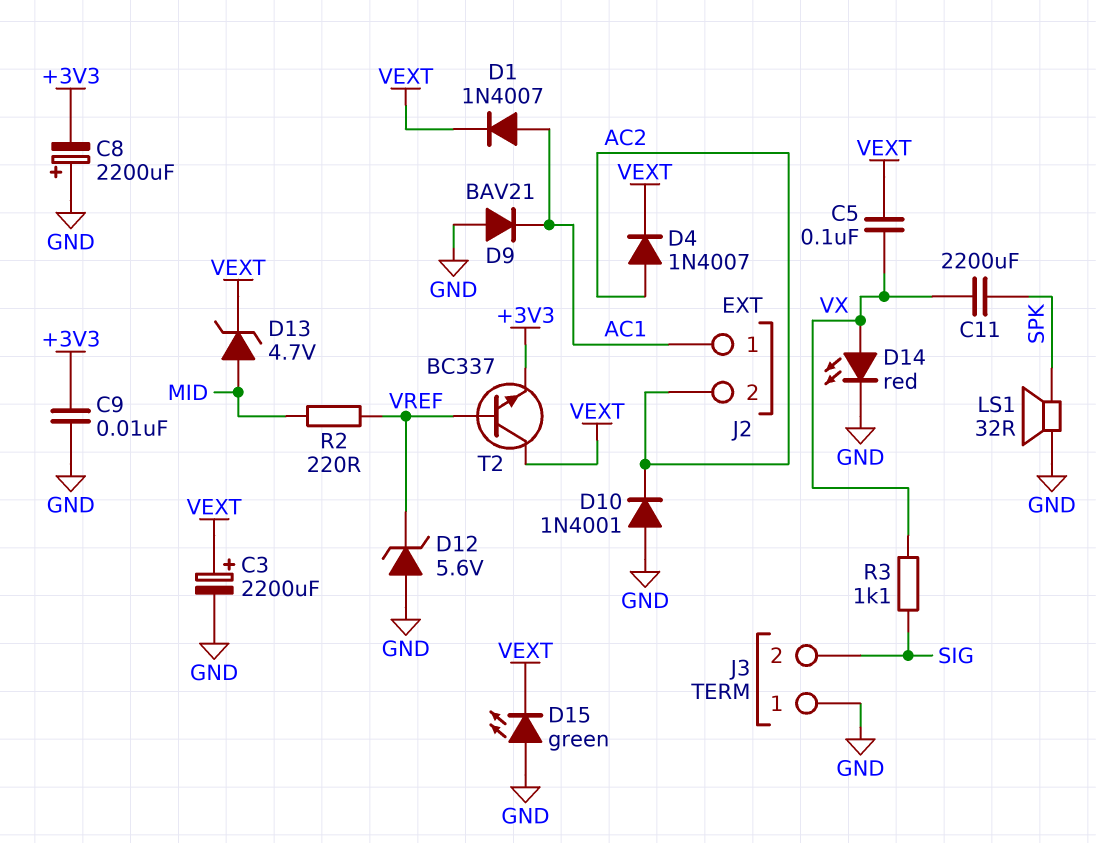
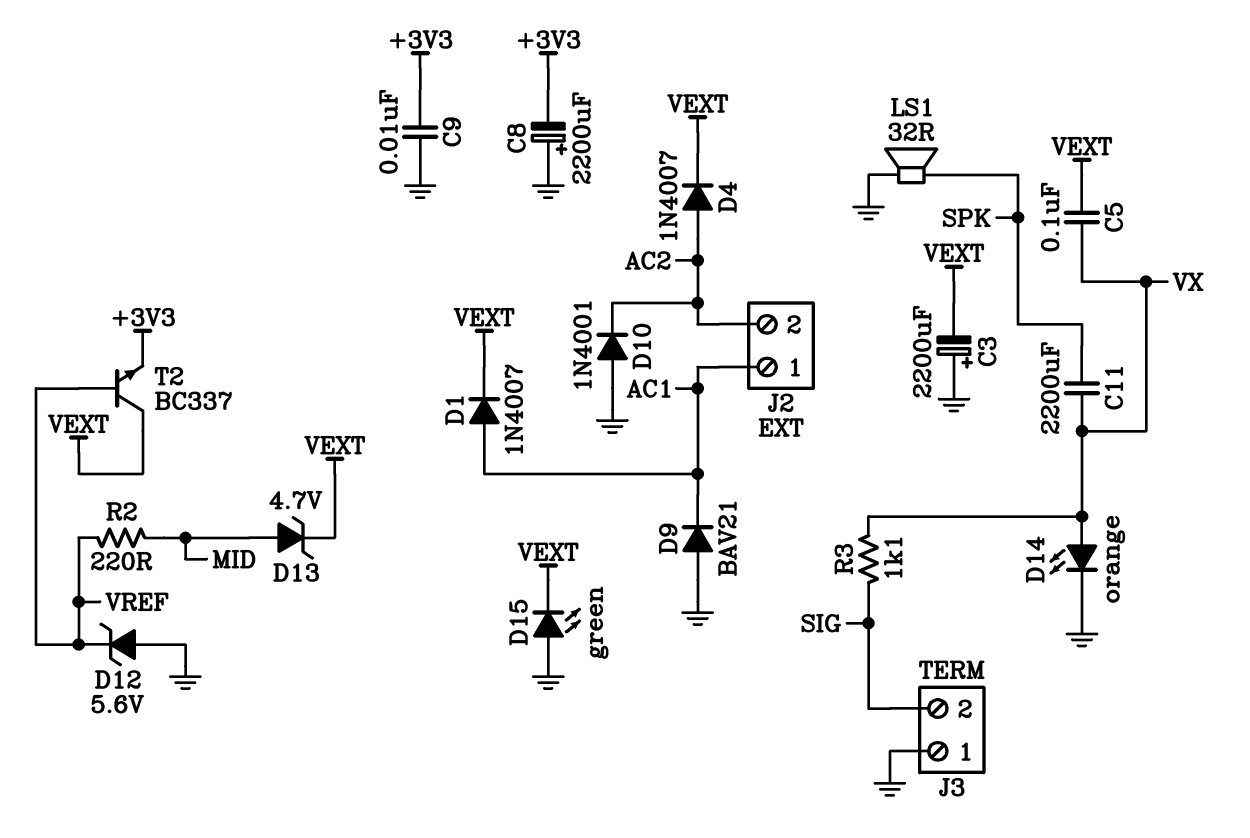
C3: 2200uF (plus VEXT, minus GND) -> 2200uF (plus GND, minus VEXT)
D14: LED red (A VX, K GND) -> LED orange (A VX, K GND)

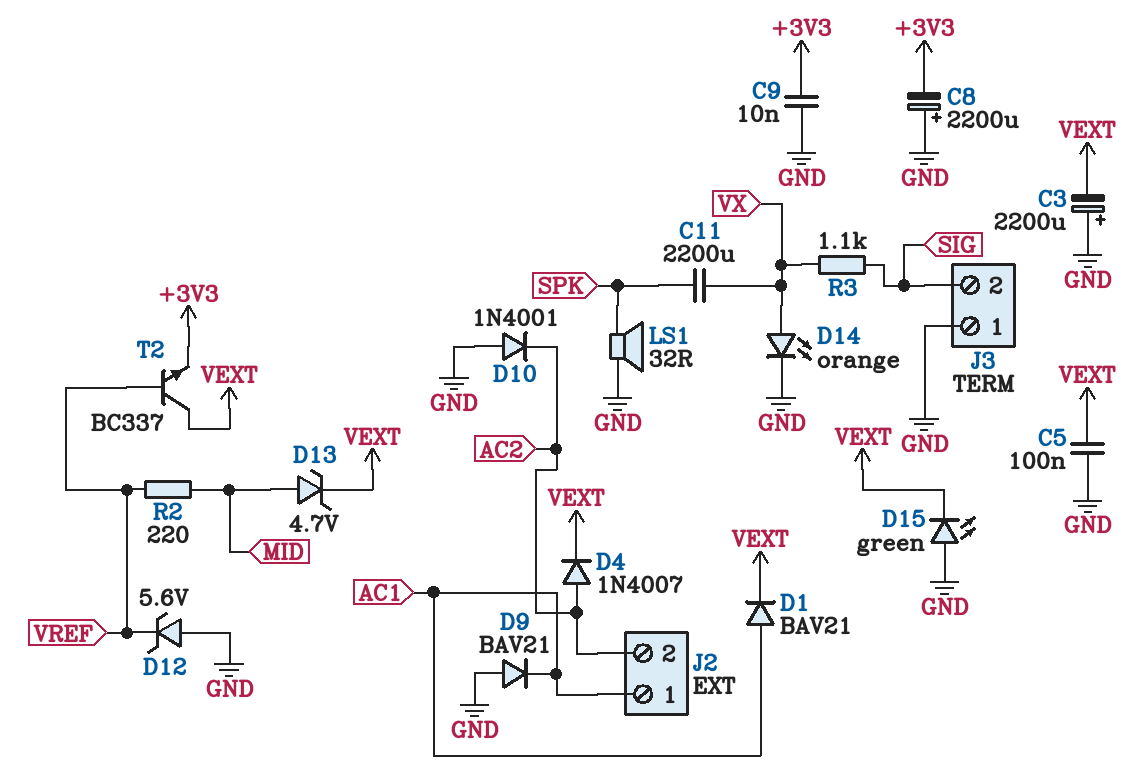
C5: 100nF (VEXT, VX) -> 100nF (GND, VEXT)
D1: diode 1N4007 (A AC1, K VEXT) -> diode BAV21 (A AC1, K VEXT)

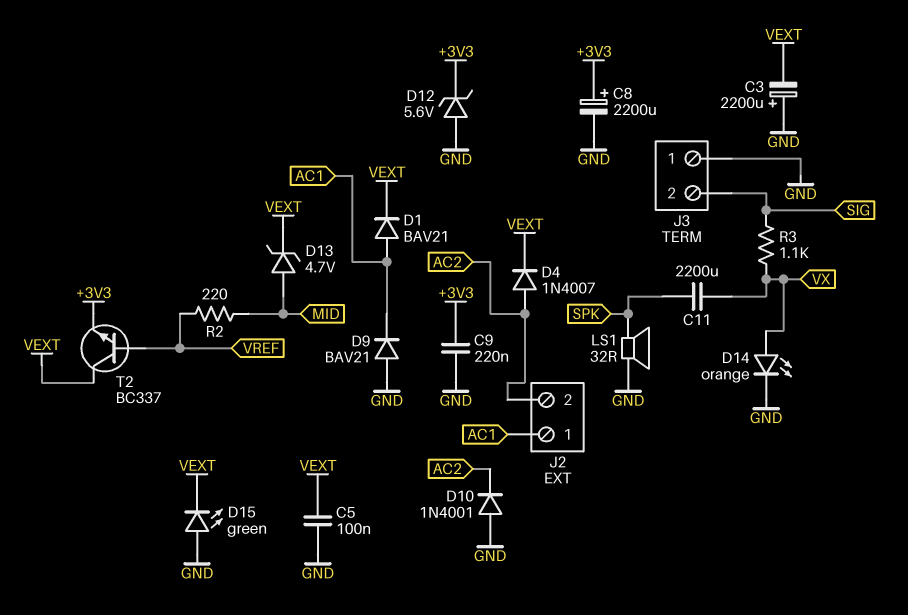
C8: 2200uF (plus GND, minus +3V3) -> 2200uF (plus +3V3, minus GND)
C9: 10nF (+3V3, GND) -> 220nF (+3V3, GND)
D12: zener 5.6V (A GND, K VREF) -> zener 5.6V (A GND, K +3V3)

